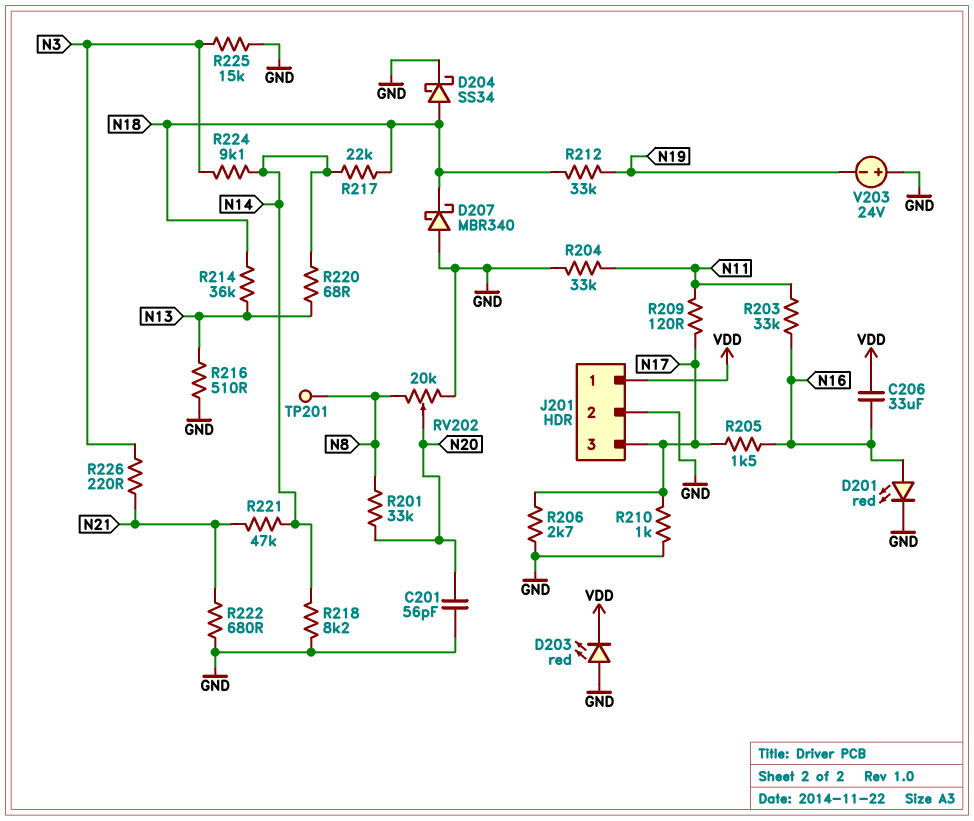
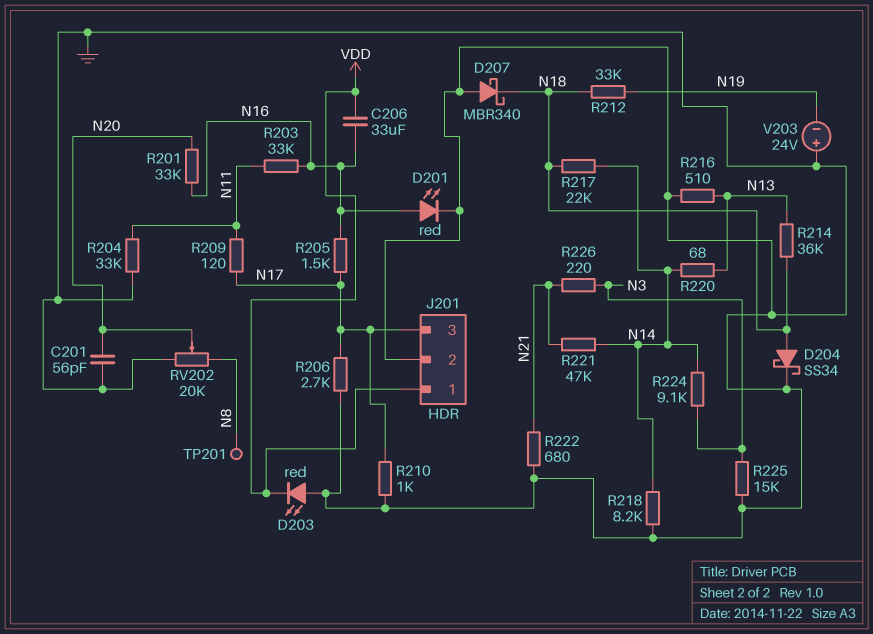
R201: 33k (N8, N20) -> 33k (N16, N20)

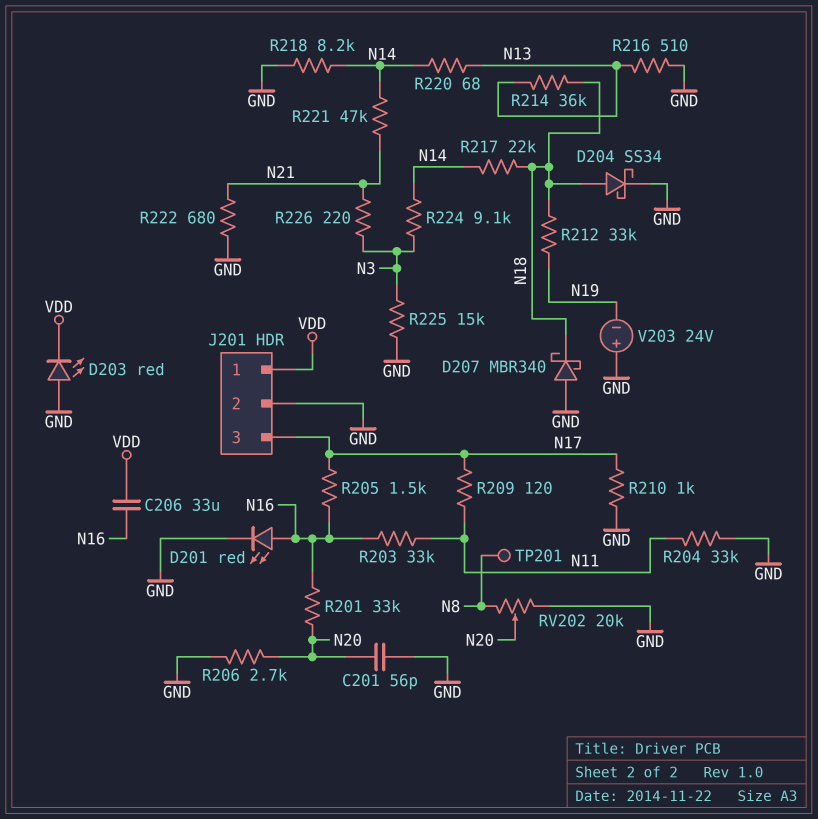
R206: 2.7k (GND, N17) -> 2.7k (GND, N20)

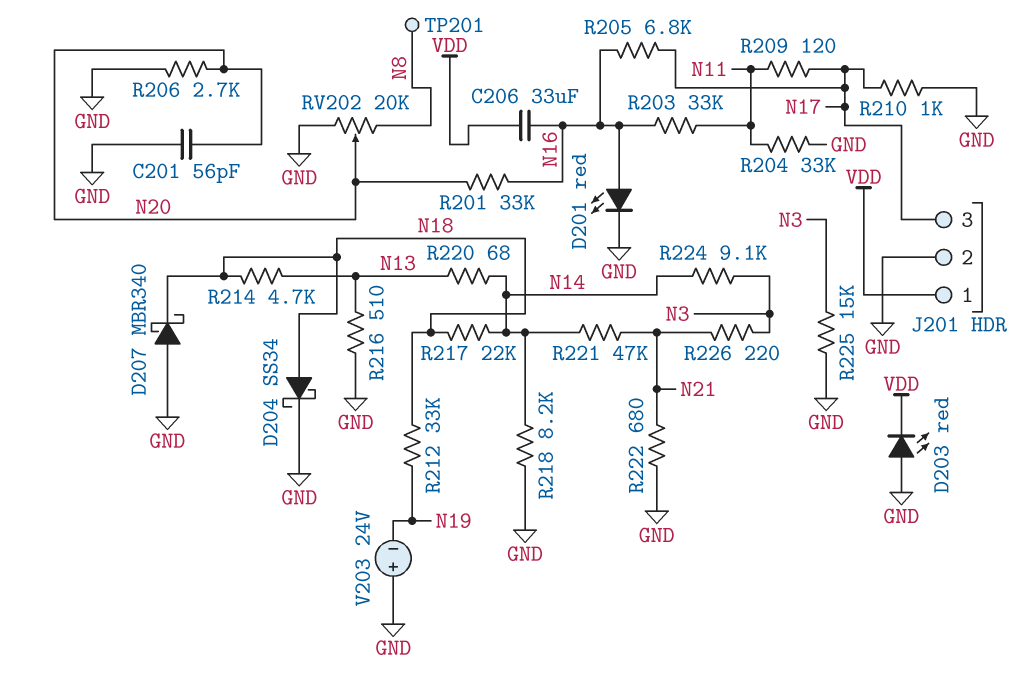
R205: 1.5k (N16, N17) -> 6.8k (N16, N17)
R214: 36k (N13, N18) -> 4.7k (N13, N18)

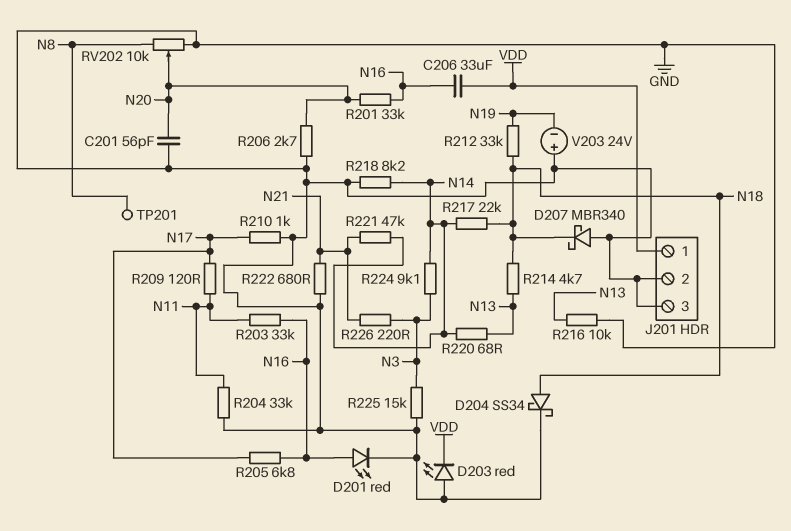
J201 pin 3: N17 -> GND
R216: 510 (GND, N13) -> 10k (GND, N13)
RV202: 20k (GND, N8, wiper N20) -> 10k (GND, N8, wiper N20)

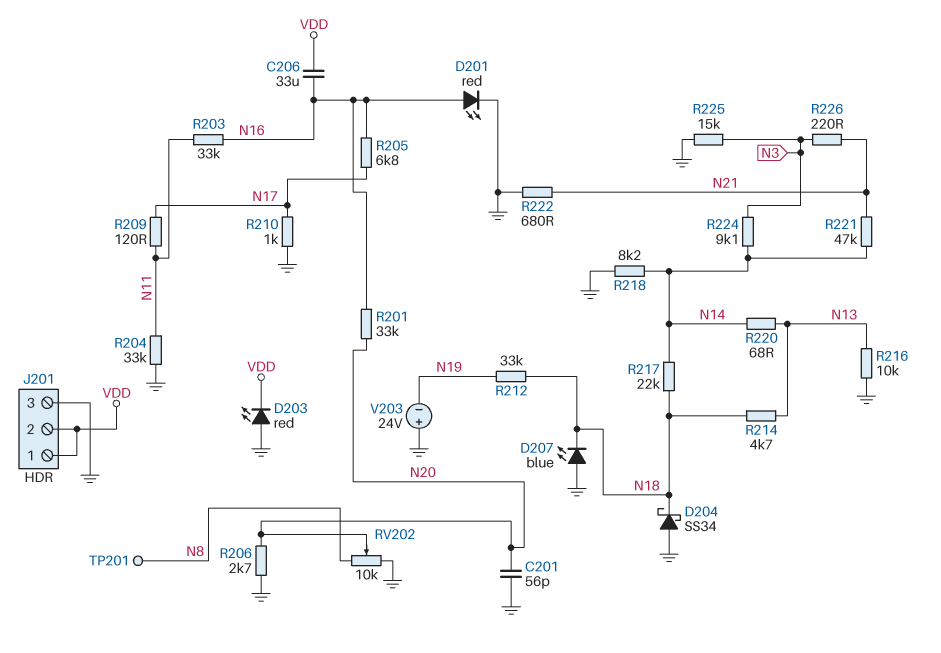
D204: schottky SS34 (A N18, K GND) -> schottky SS34 (A GND, K N18)
D207: schottky MBR340 (A GND, K N18) -> LED blue (A GND, K N18)
J201 pin 2: GND -> VDD

